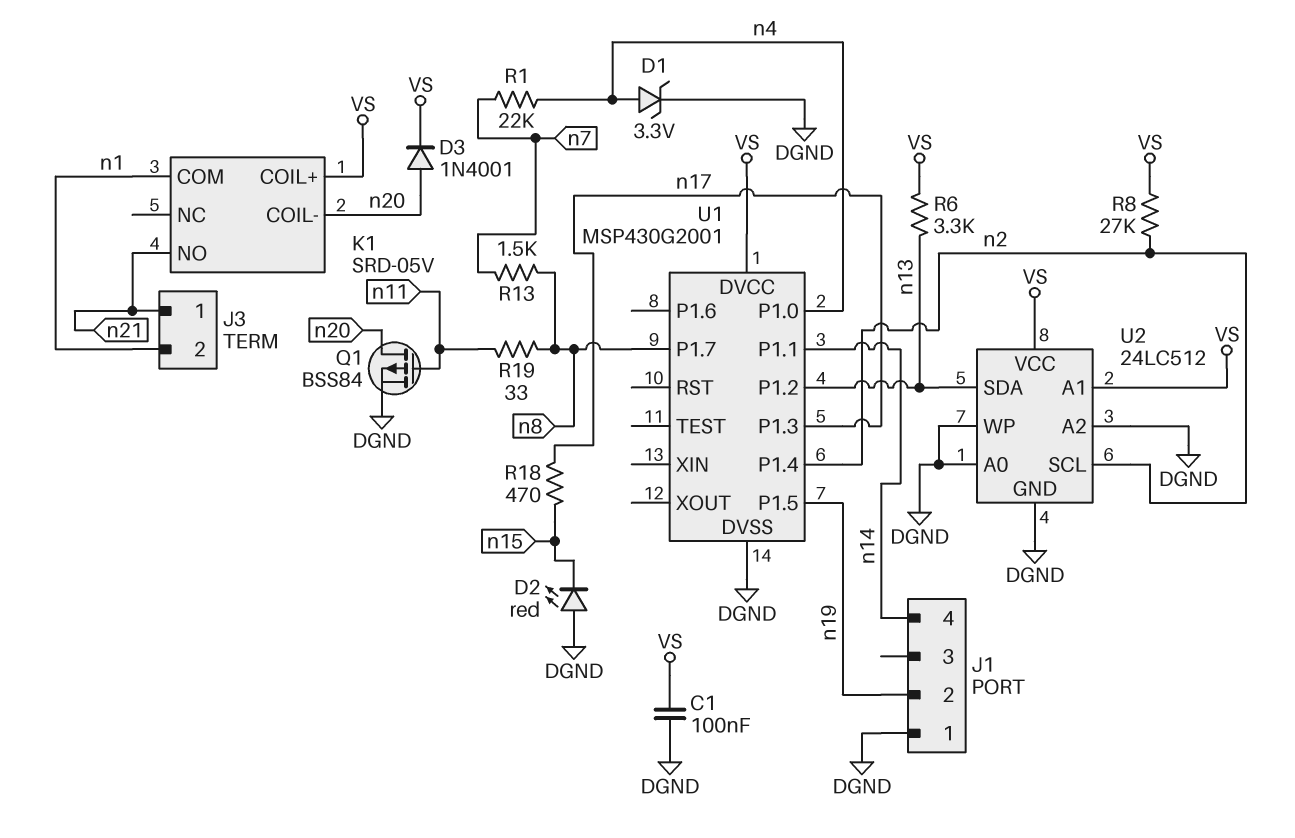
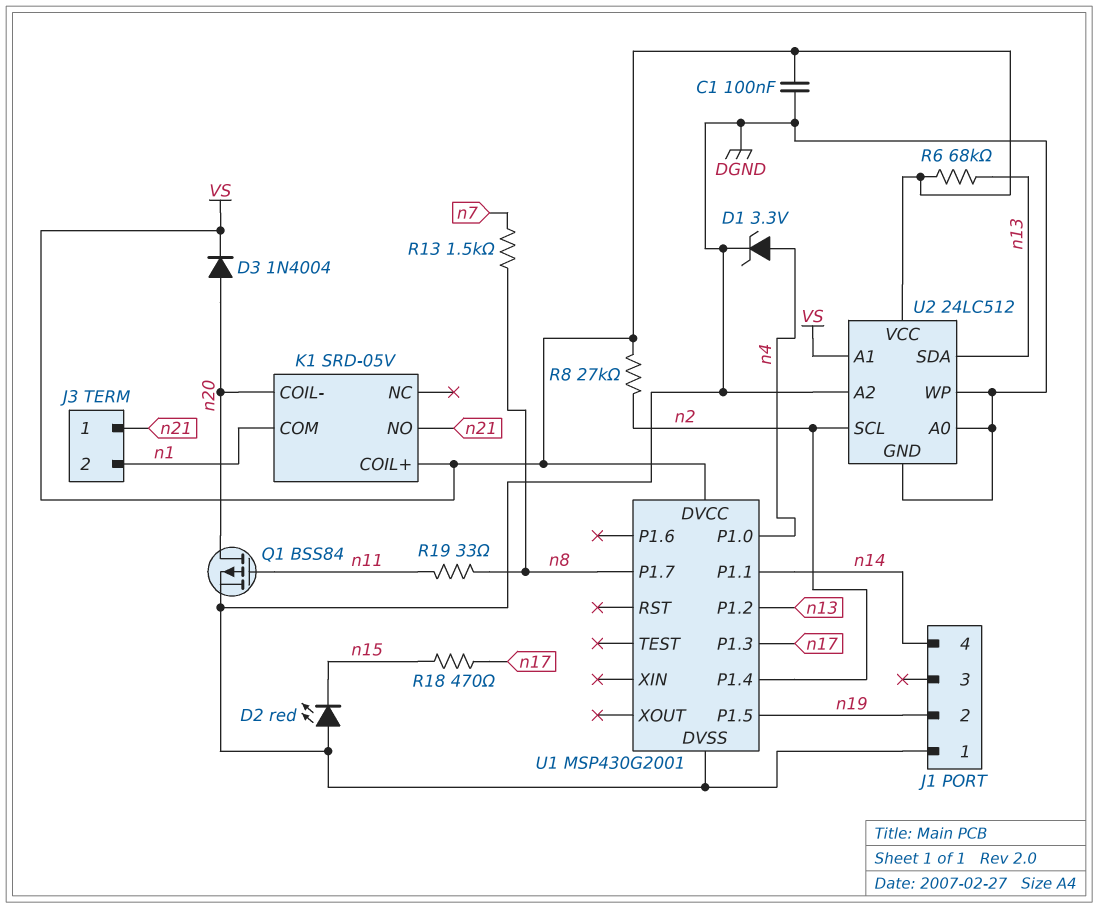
D3: diode 1N4001 (A n20, K VS) -> diode 1N4004 (A n20, K VS)
R1: 22k (n4, n7) -> none
R6: 3.3k (VS, n13) -> 68k (VS, n13)

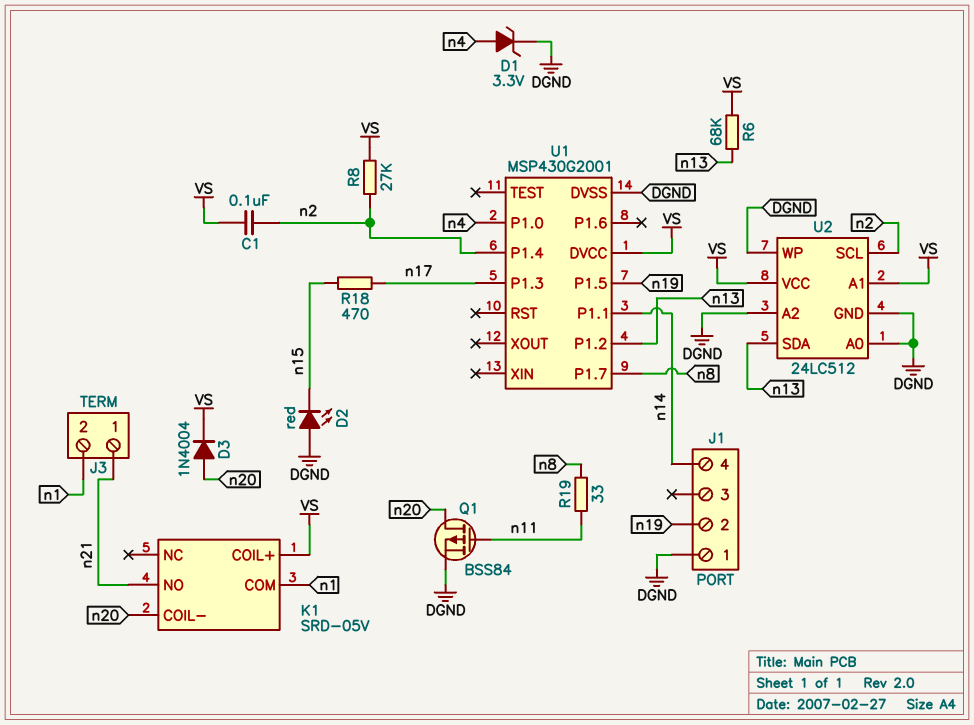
C1: 100nF (DGND, VS) -> 100nF (VS, n2)
R13: 1.5k (n7, n8) -> none

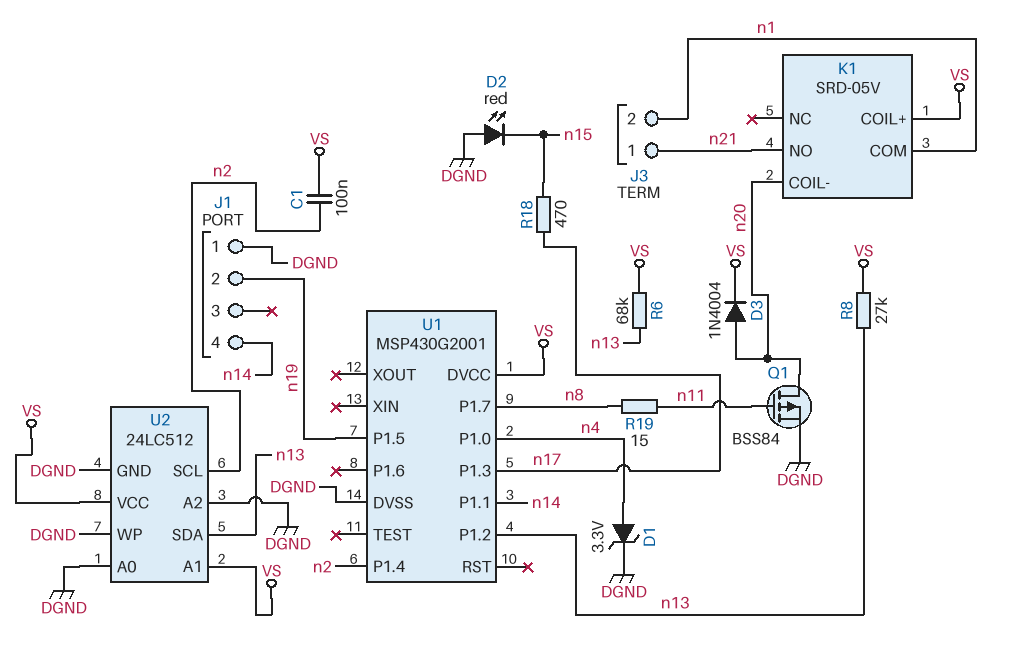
R8: 27k (VS, n2) -> 27k (VS, n13)
R19: 33 (n8, n11) -> 15 (n8, n11)

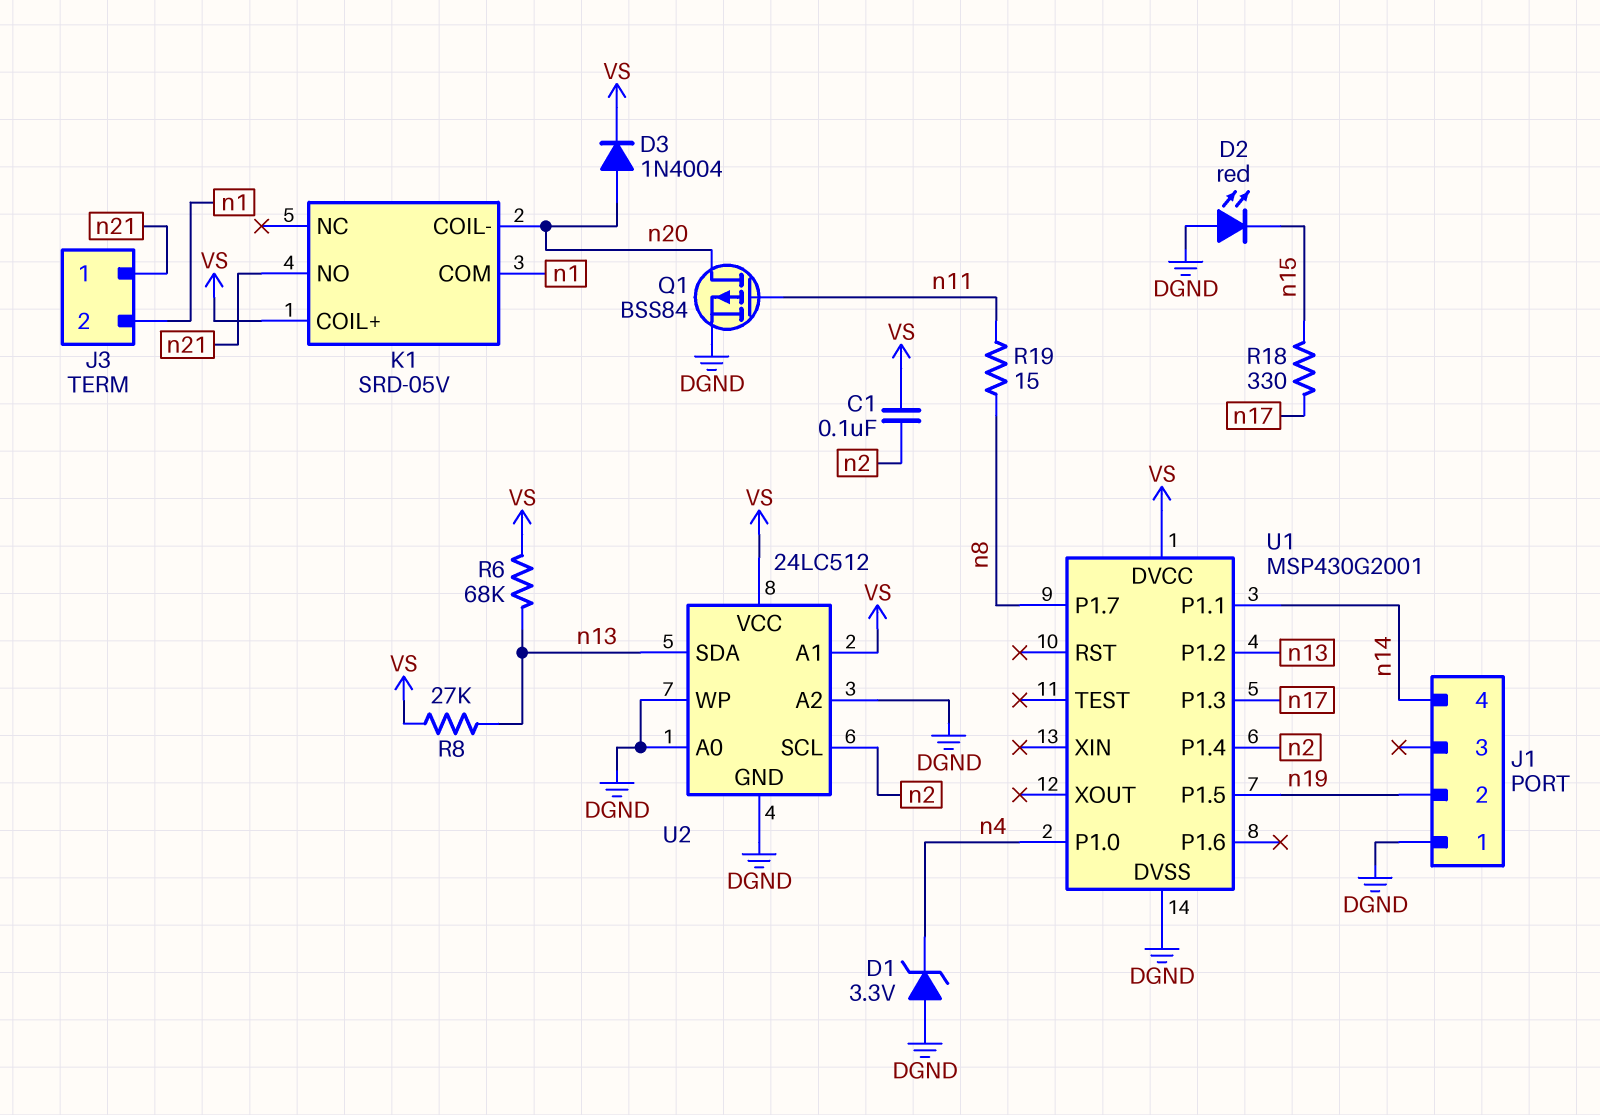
D1: zener 3.3V (A n4, K DGND) -> zener 3.3V (A DGND, K n4)
R18: 470 (n15, n17) -> 330 (n15, n17)

